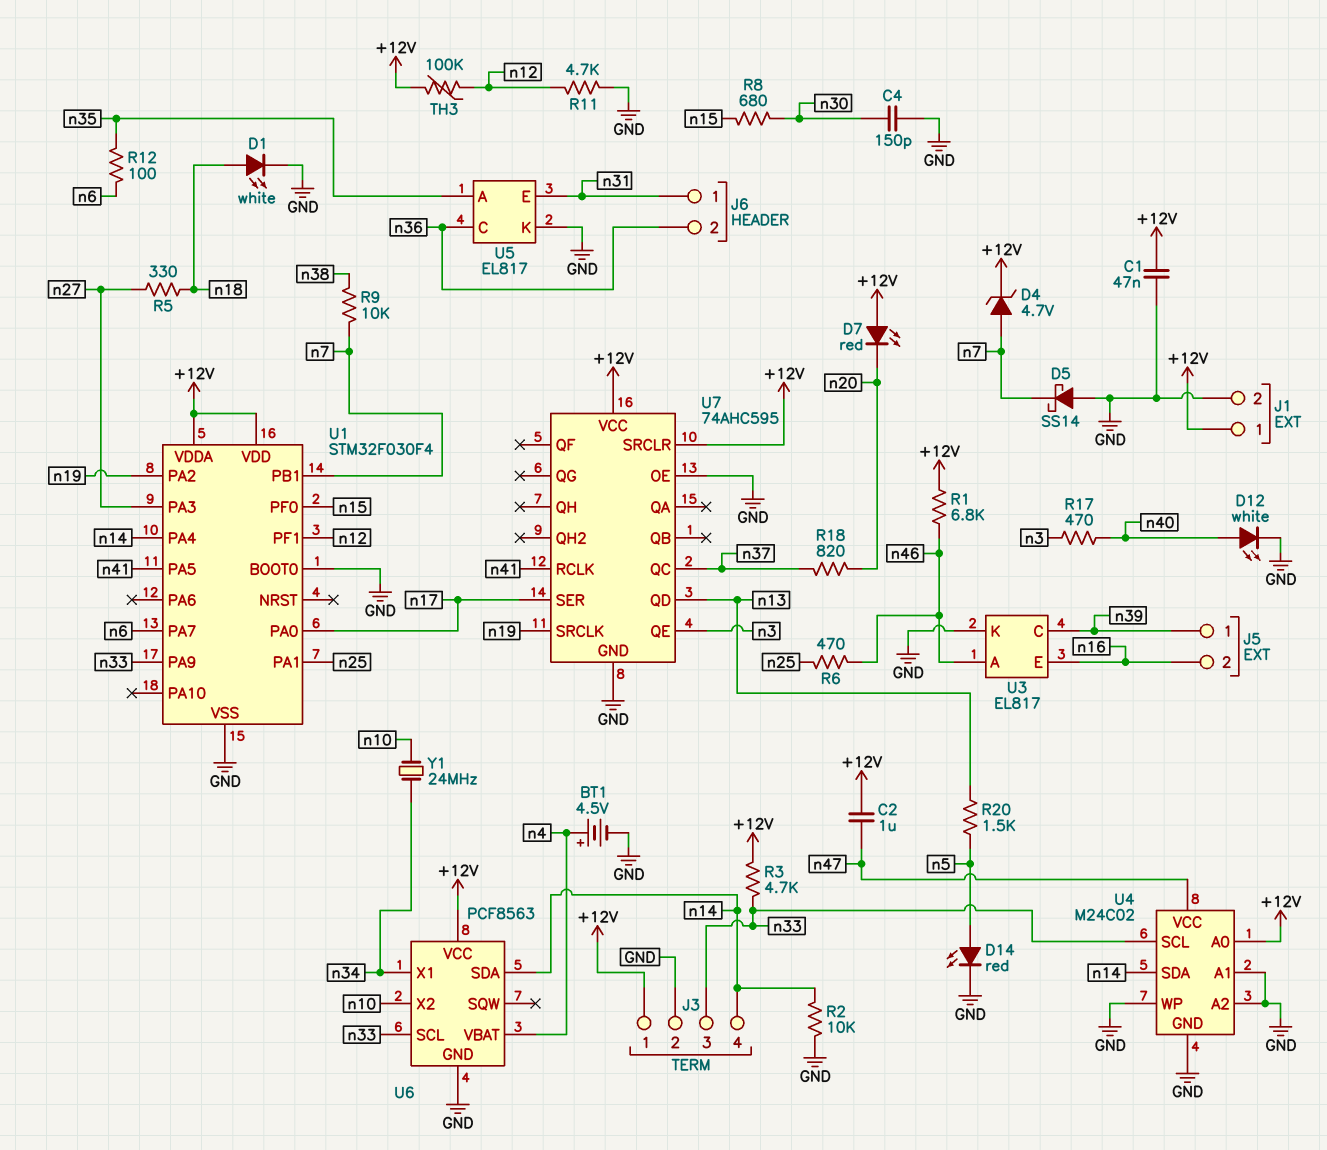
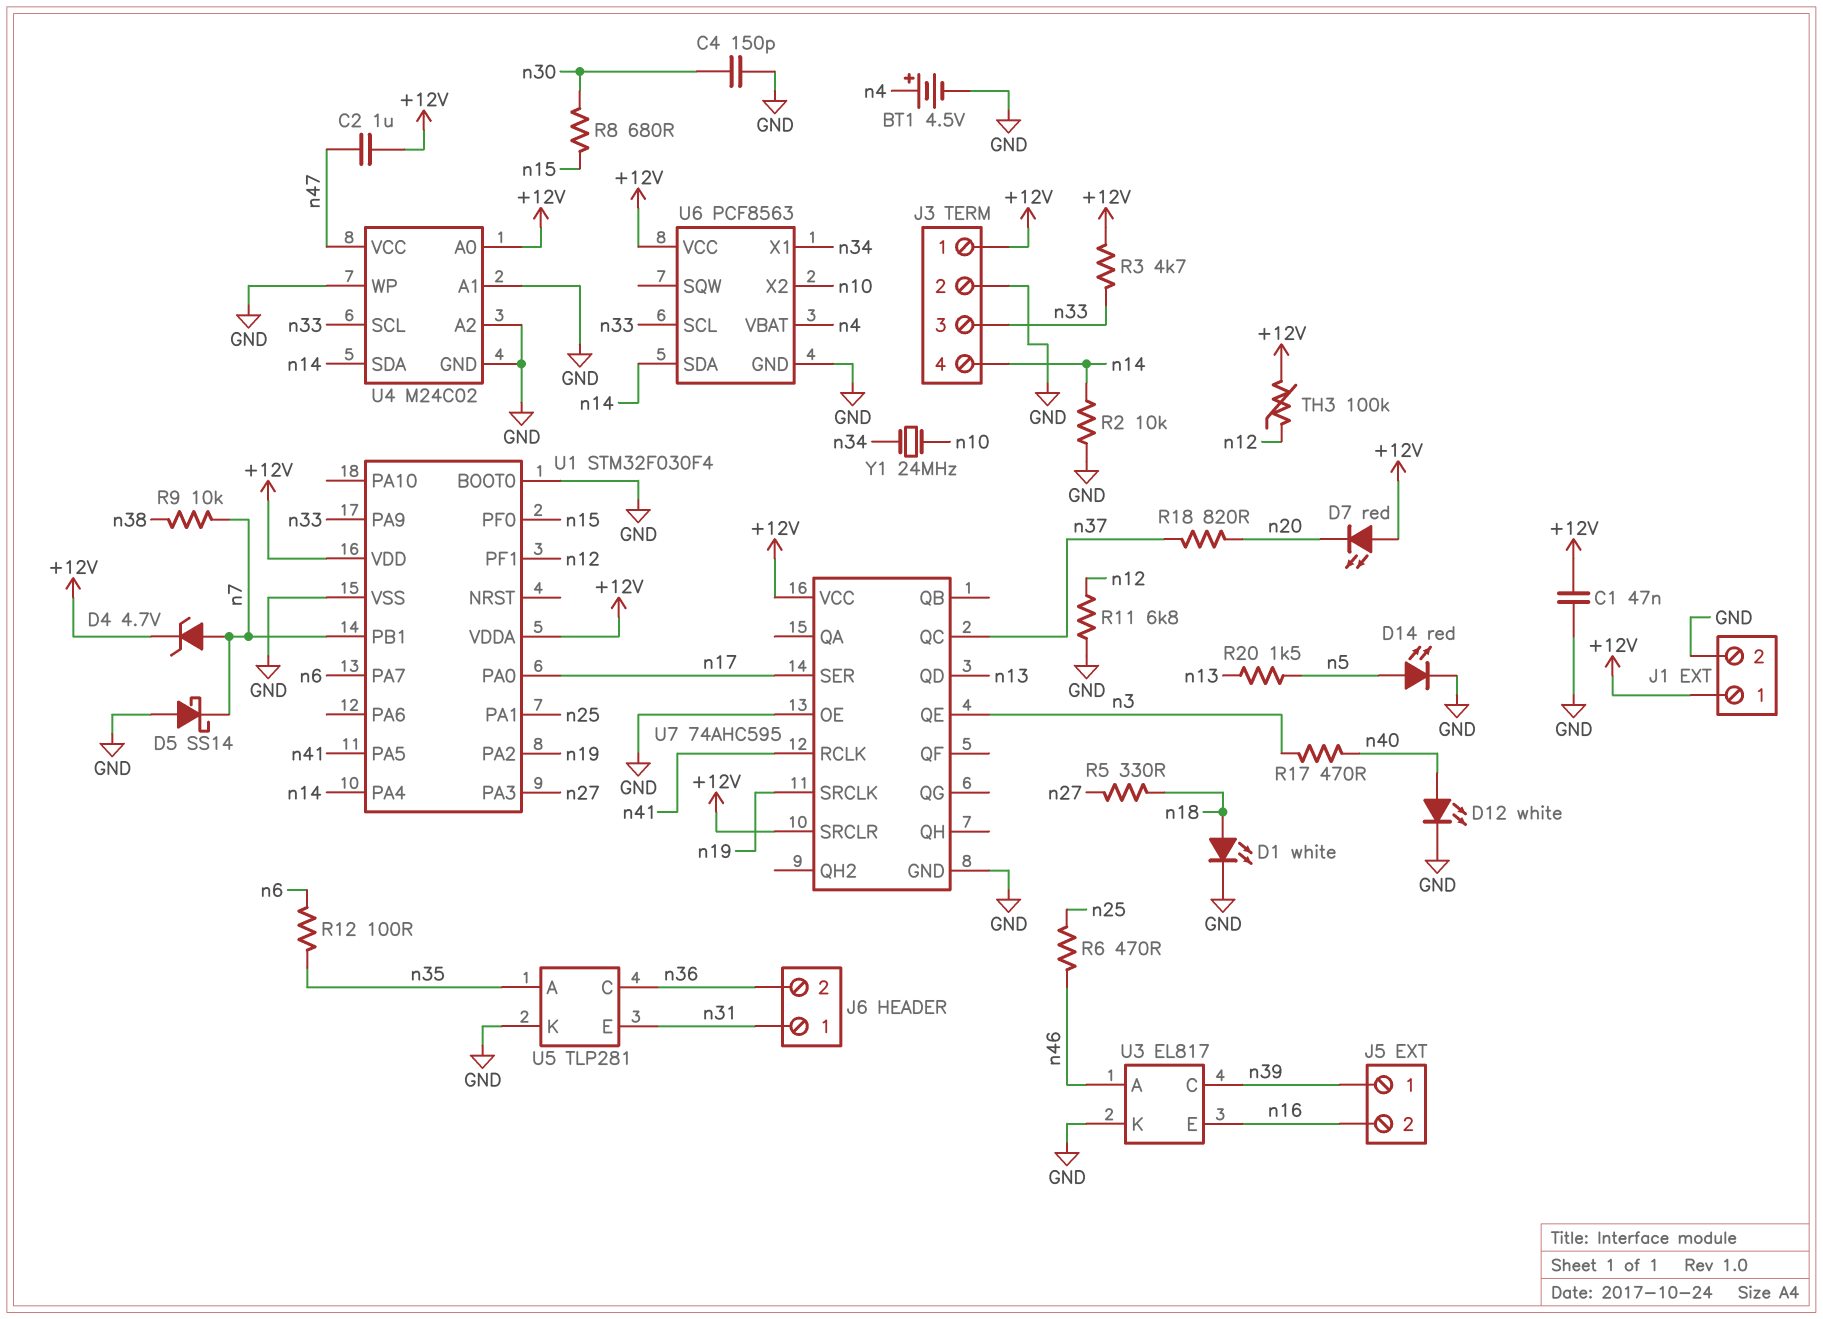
R1: 6.8k (+12V, n46) -> none
R11: 4.7k (GND, n12) -> 6.8k (GND, n12)
U5: EL817 -> TLP281

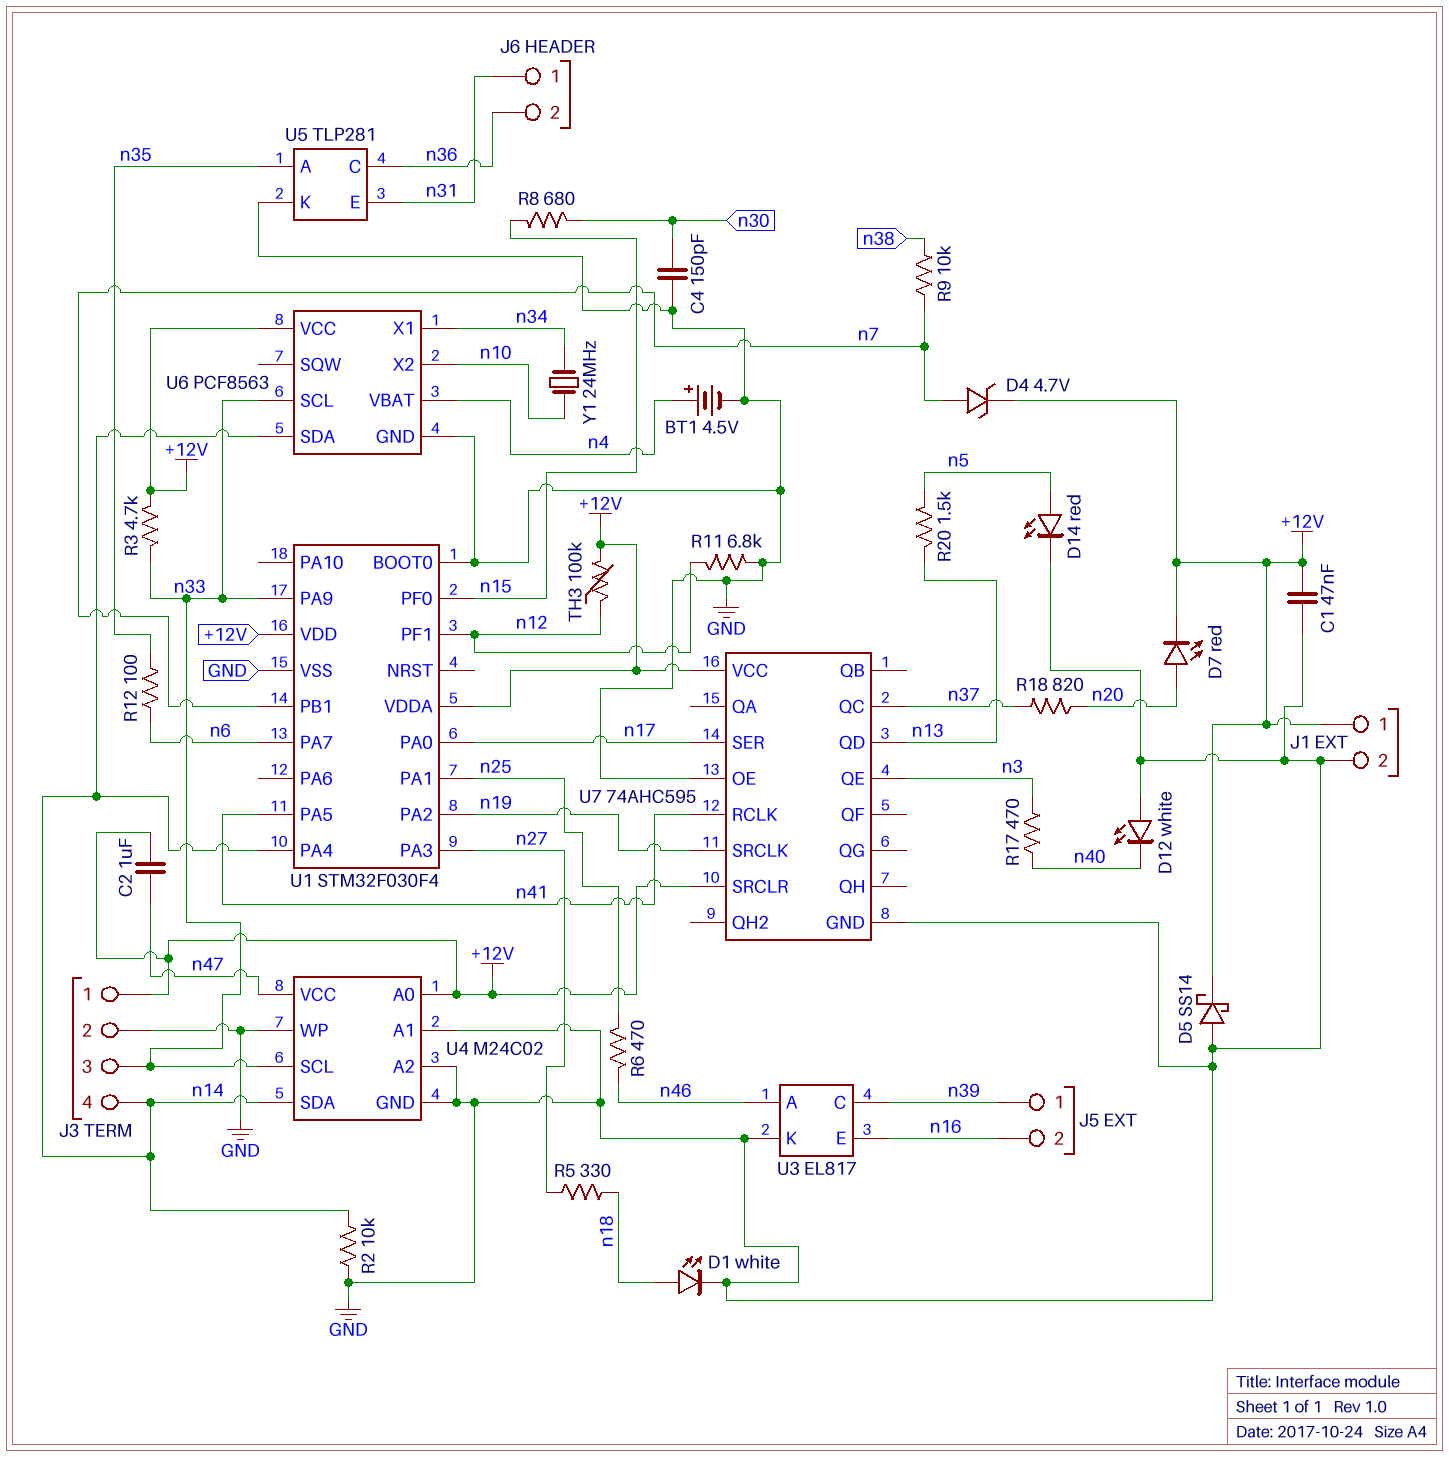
D5: schottky SS14 (A GND, K n7) -> schottky SS14 (A GND, K +12V)
D7: LED red (A +12V, K n20) -> LED red (A n20, K +12V)
D12: LED white (A n40, K GND) -> LED white (A GND, K n40)

